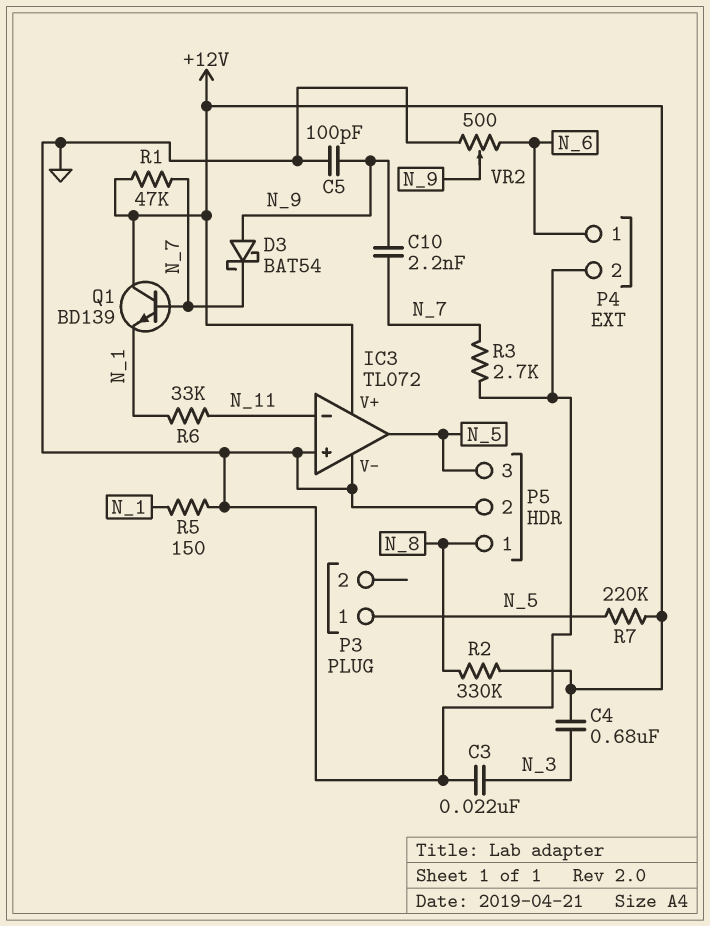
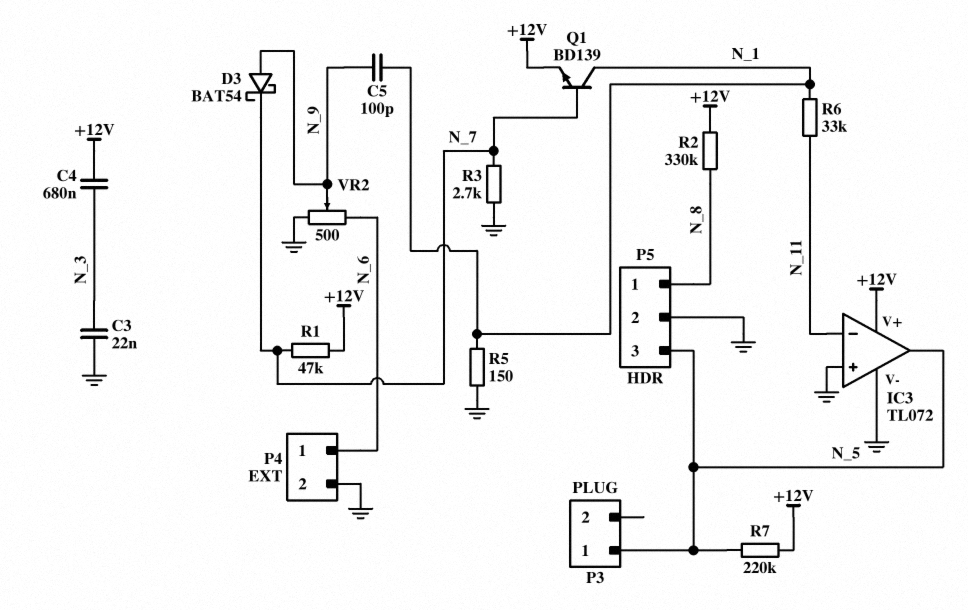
C5: 100pF (GND, N_9) -> 100pF (N_1, N_9)
C10: 2.2nF (N_7, N_9) -> none
Q1: NPN BD139 (B N_7, C +12V, E N_1) -> NPN BD139 (B N_7, C N_1, E +12V)

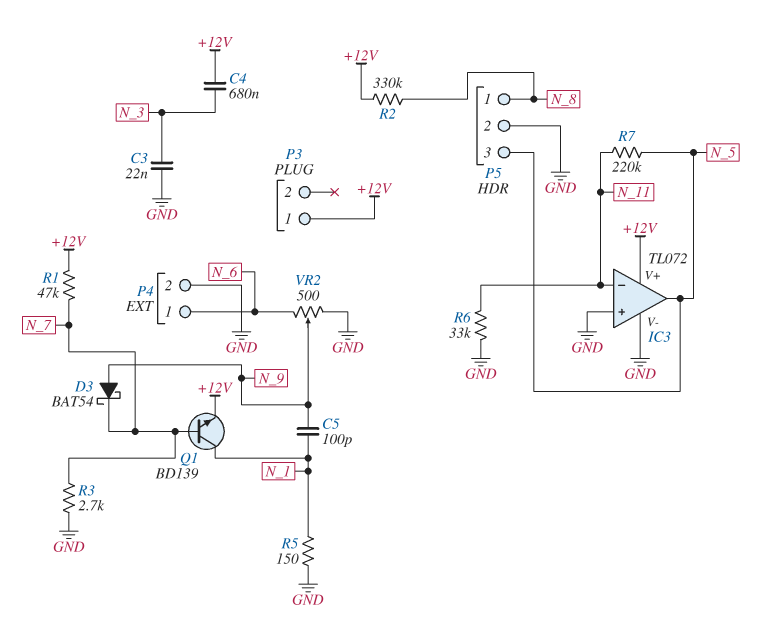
P3 pin 1: N_5 -> +12V
R6: 33k (N_1, N_11) -> 33k (GND, N_11)
R7: 220k (+12V, N_5) -> 220k (N_5, N_11)

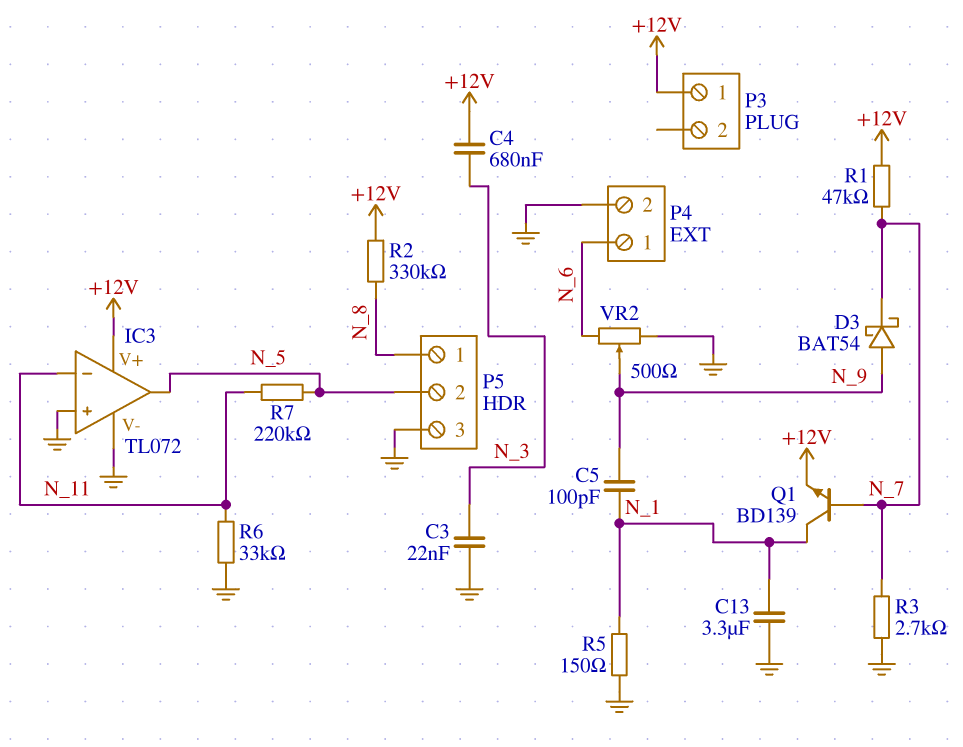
C13: none -> 3.3uF (GND, N_1)
P5 pin 2: GND -> N_5
P5 pin 3: N_5 -> GND

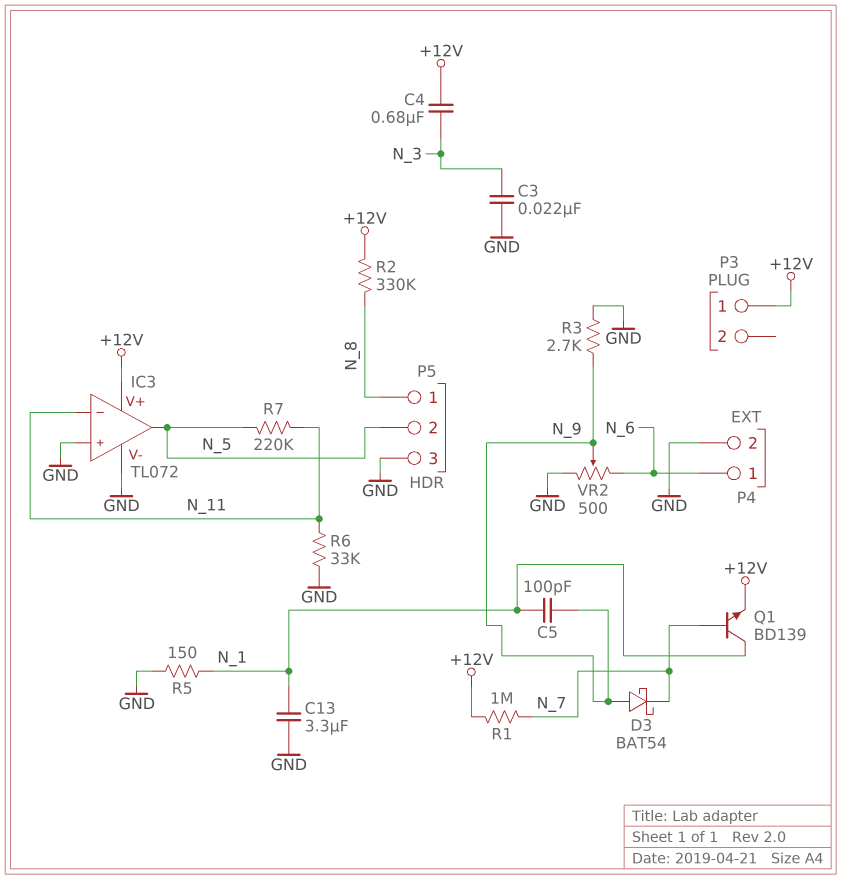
R1: 47k (+12V, N_7) -> 1M (+12V, N_7)
R3: 2.7k (GND, N_7) -> 2.7k (GND, N_9)

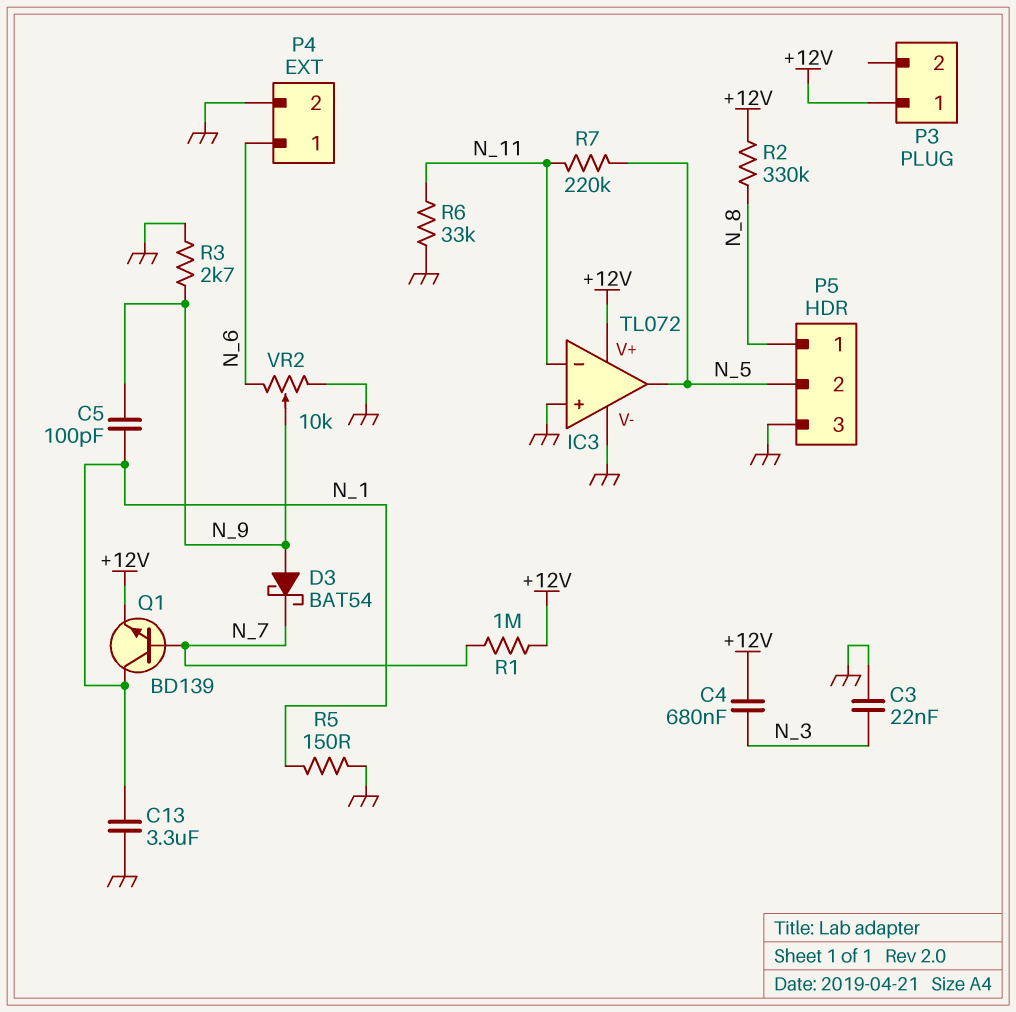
VR2: 500 (GND, N_6, wiper N_9) -> 10k (GND, N_6, wiper N_9)

